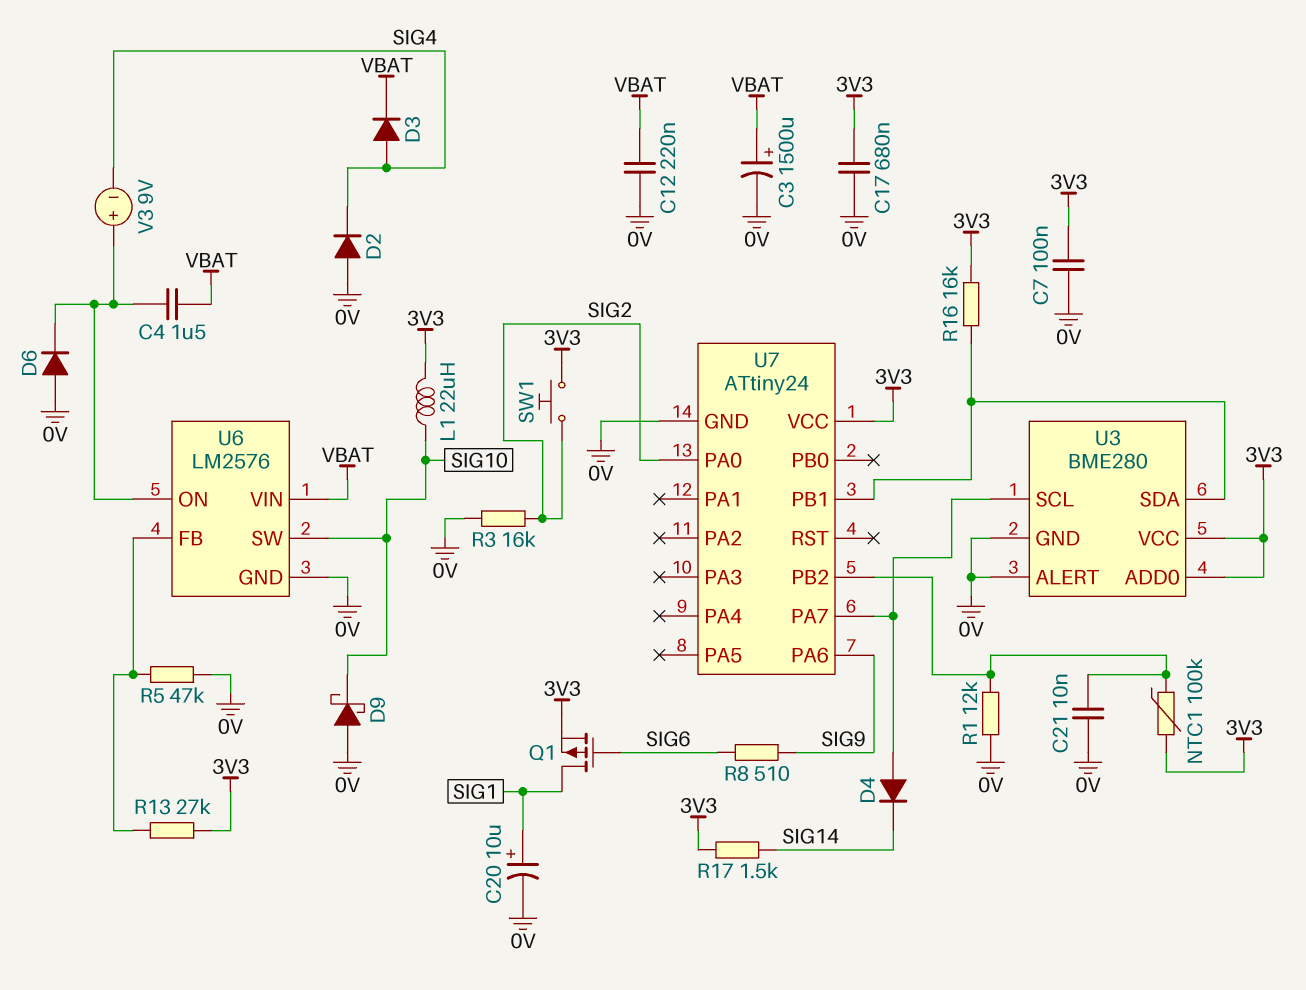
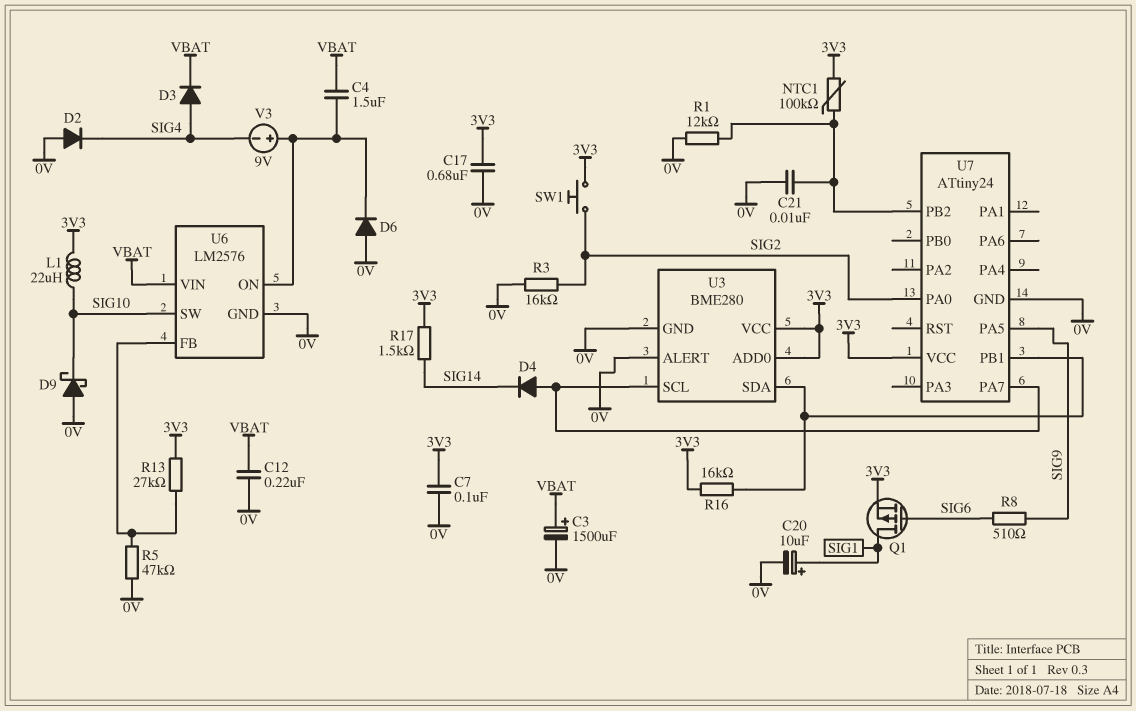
U7 pin PA5: none -> SIG9
U7 pin PA6: SIG9 -> none

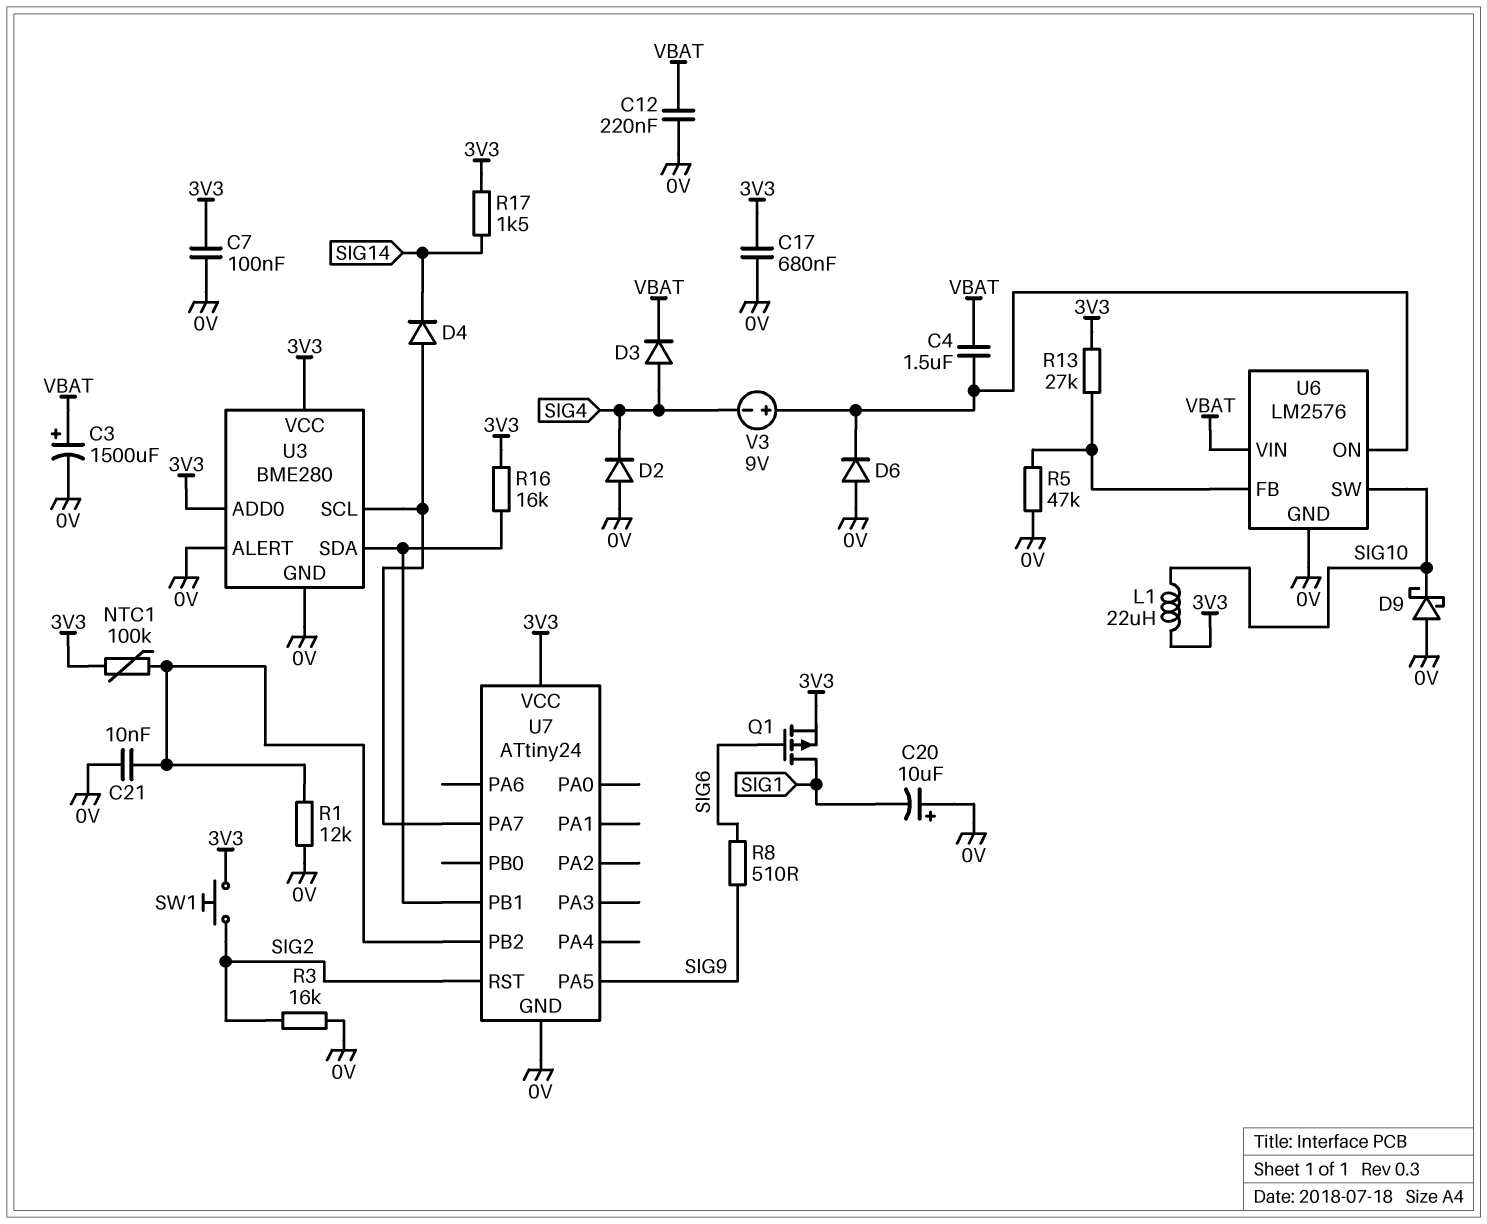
C20: 10uF (plus SIG1, minus 0V) -> 10uF (plus 0V, minus SIG1)
U7 pin PA0: SIG2 -> none
U7 pin RST: none -> SIG2

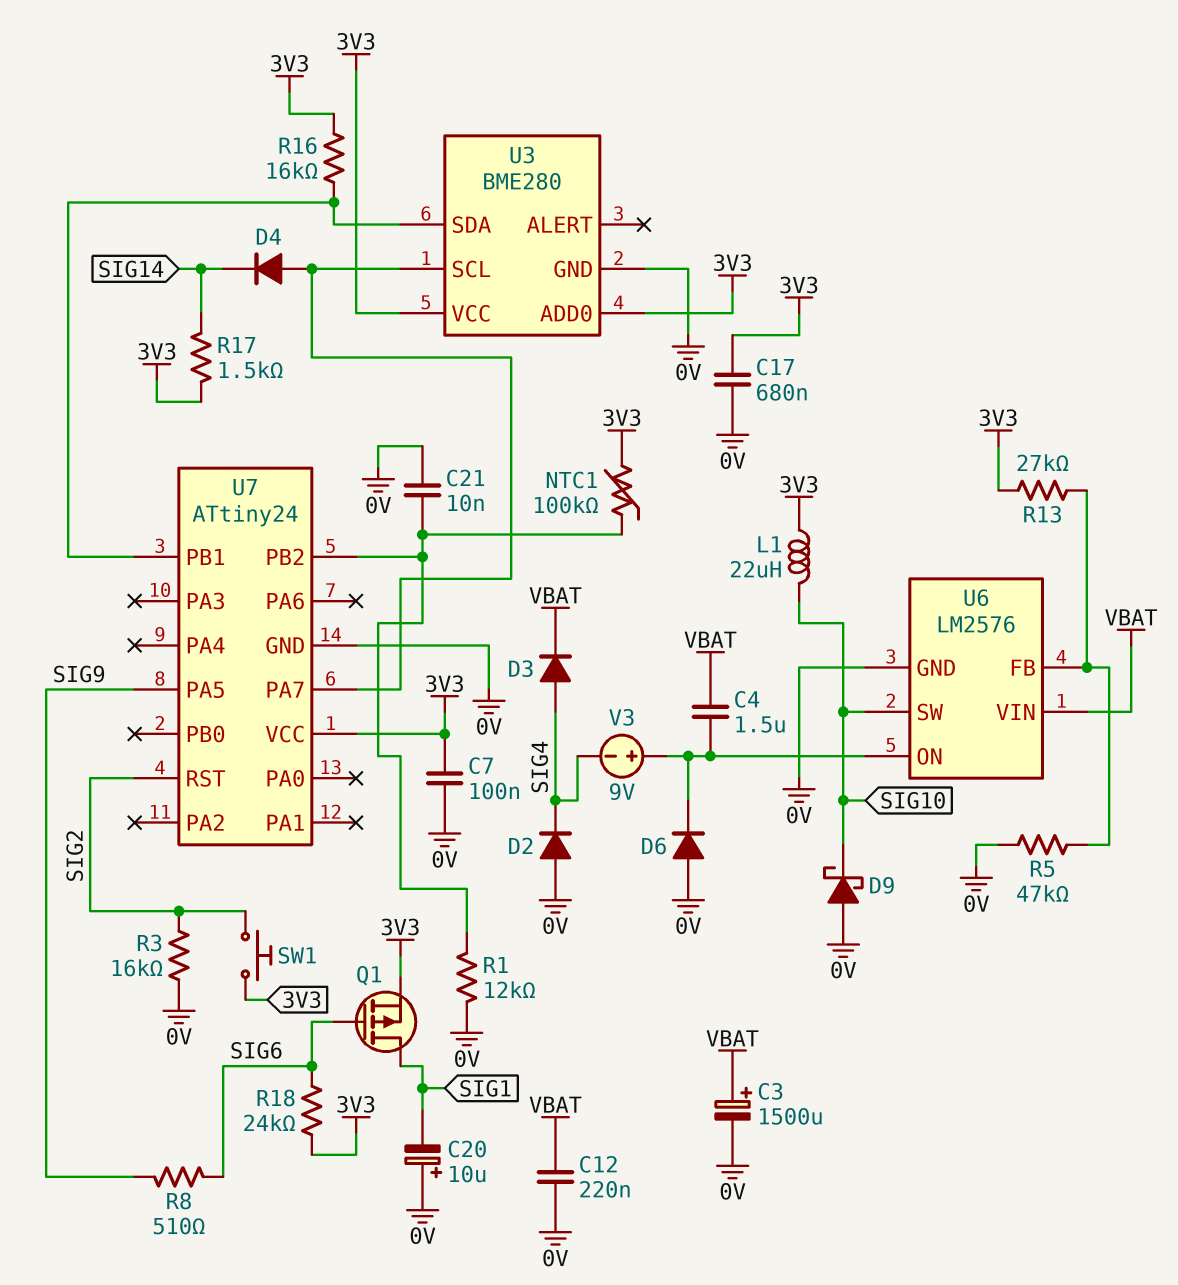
R18: none -> 24k (3V3, SIG6)
U3 pin ALERT: 0V -> none

